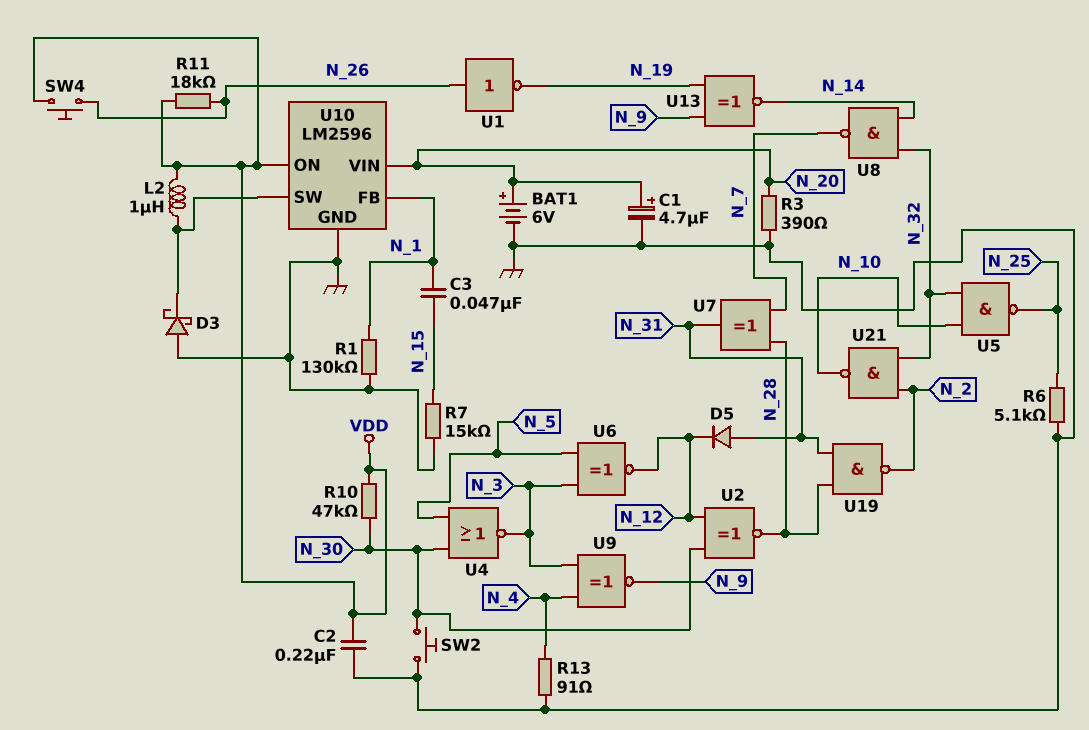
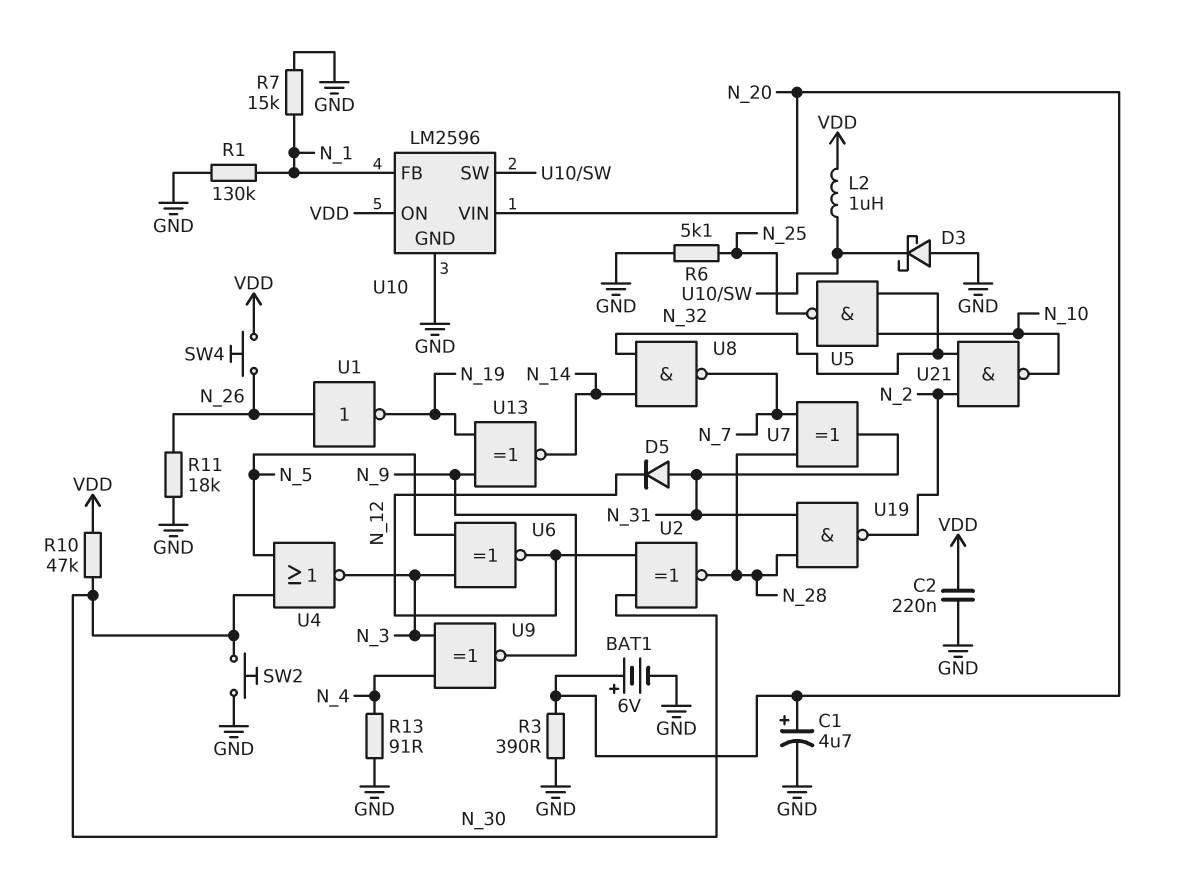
C3: 47nF (N_1, N_15) -> none
R7: 15k (GND, N_15) -> 15k (GND, N_1)
R11: 18k (N_26, VDD) -> 18k (GND, N_26)

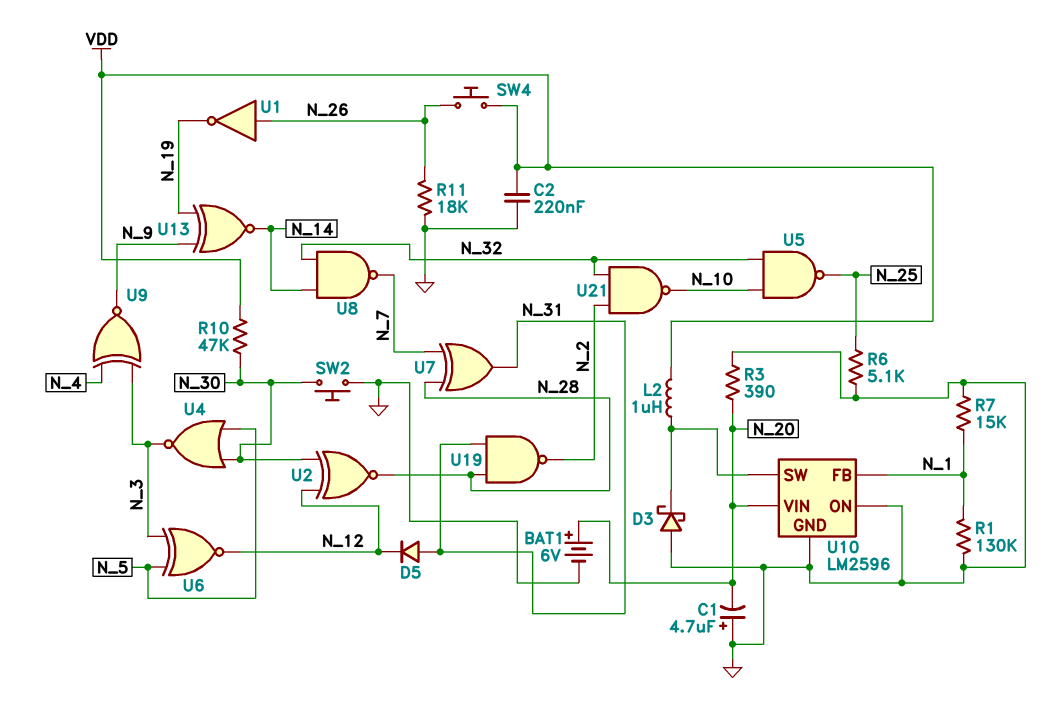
C1: 4.7uF (plus N_20, minus GND) -> 4.7uF (plus GND, minus N_20)
R13: 91 (GND, N_4) -> none
U10 pin ON: VDD -> GND

